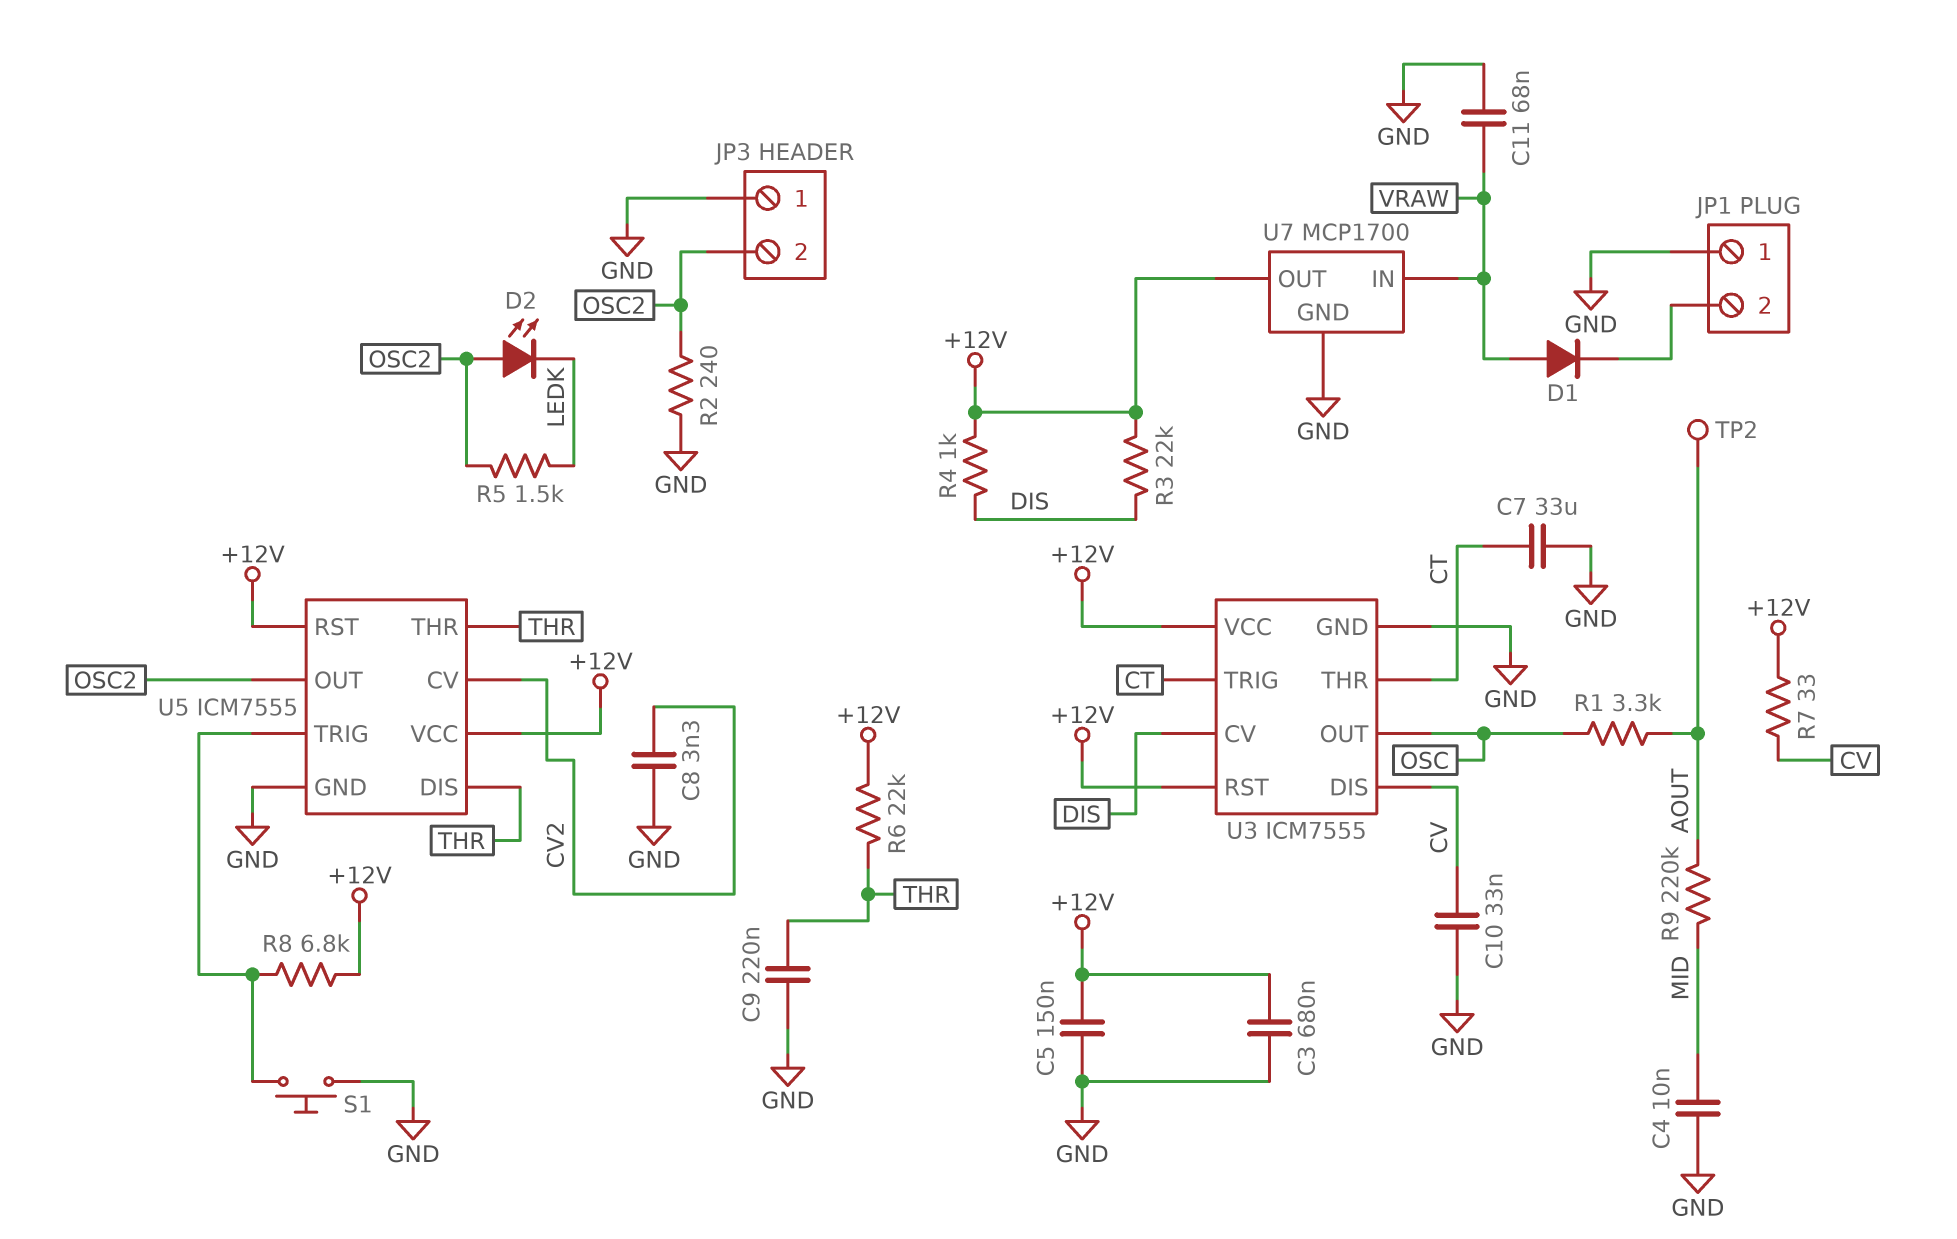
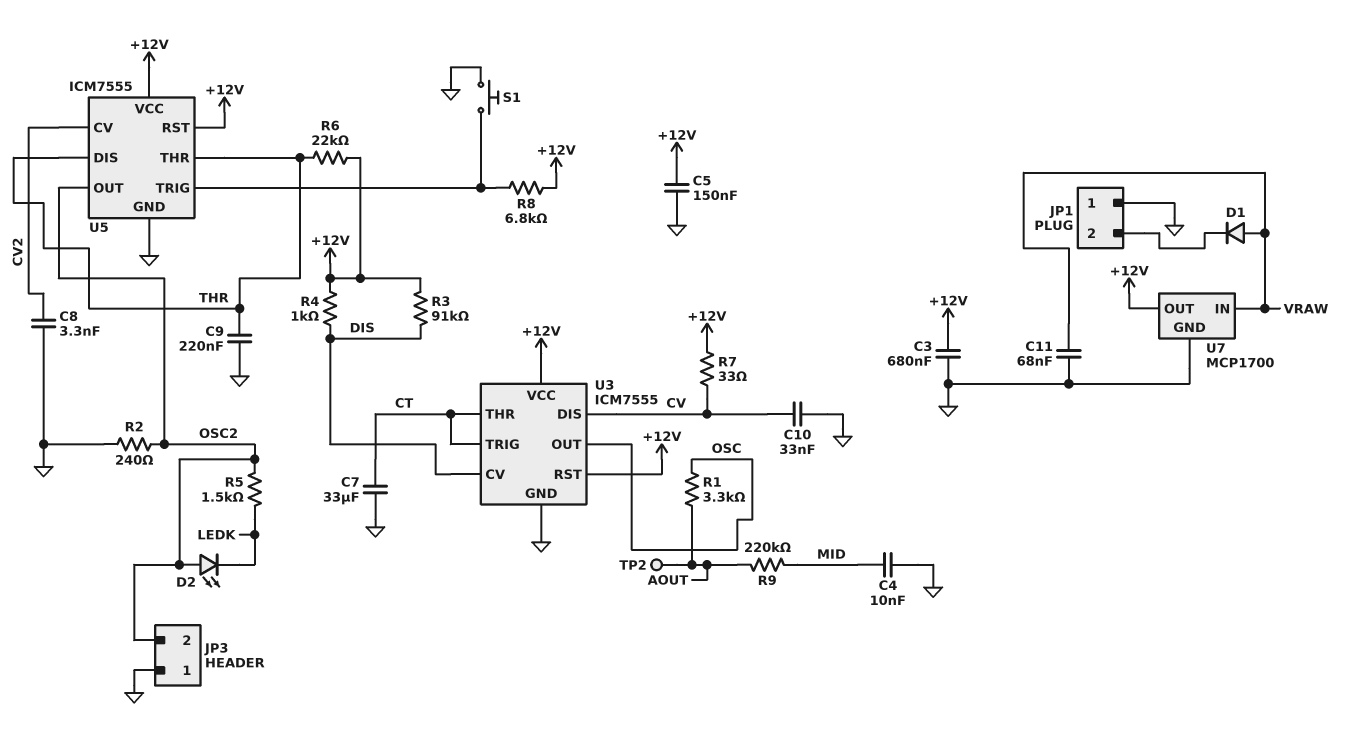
R3: 22k (+12V, DIS) -> 91k (+12V, DIS)

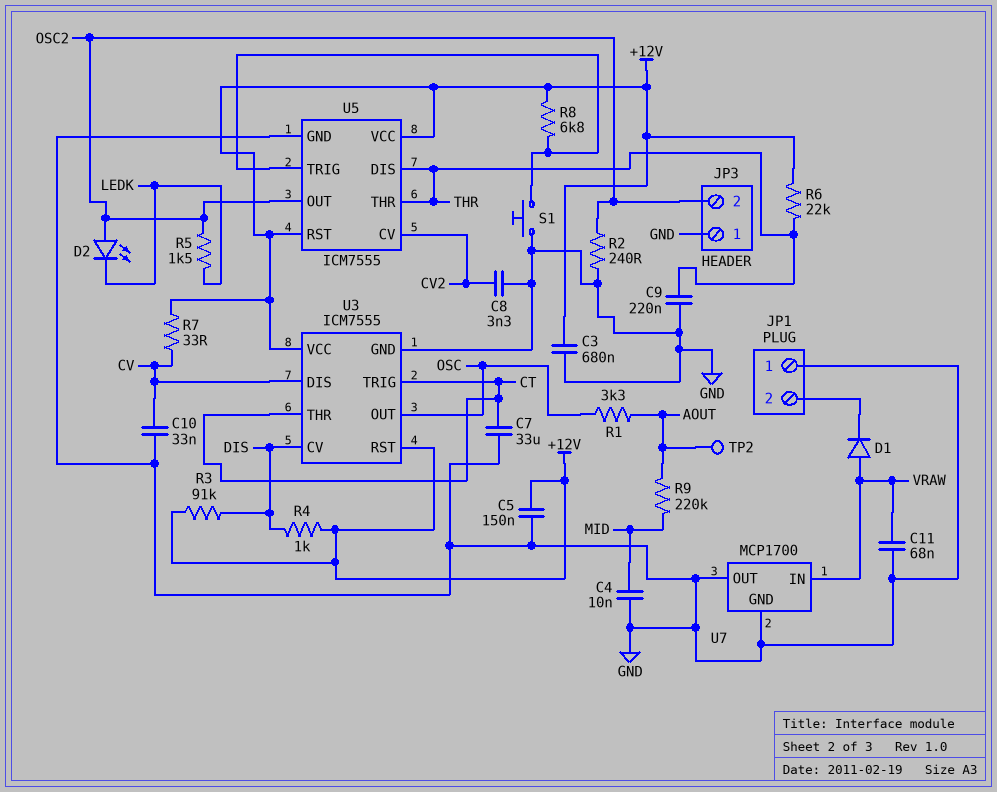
U7 pin OUT: +12V -> GND

